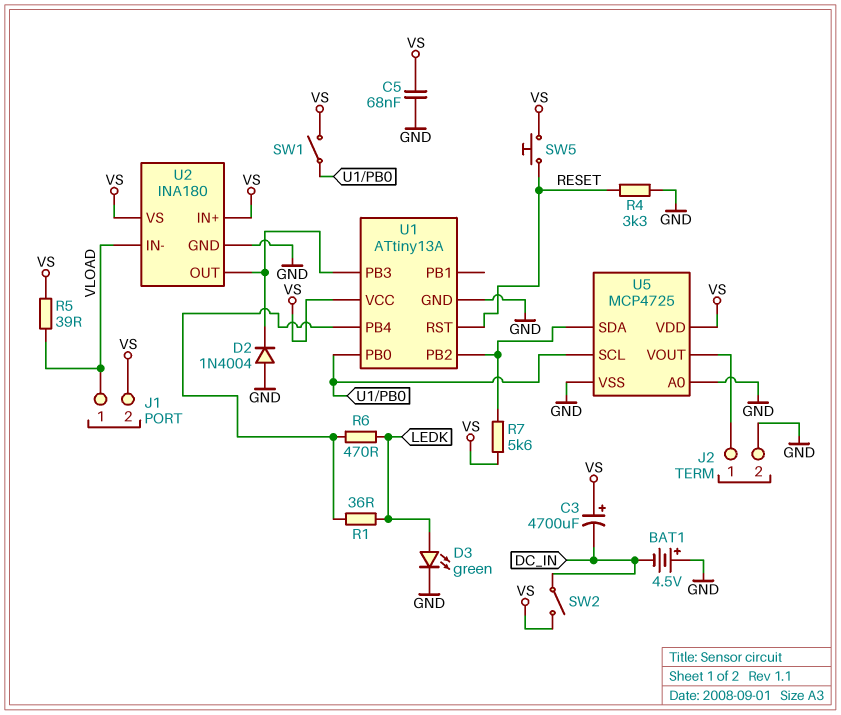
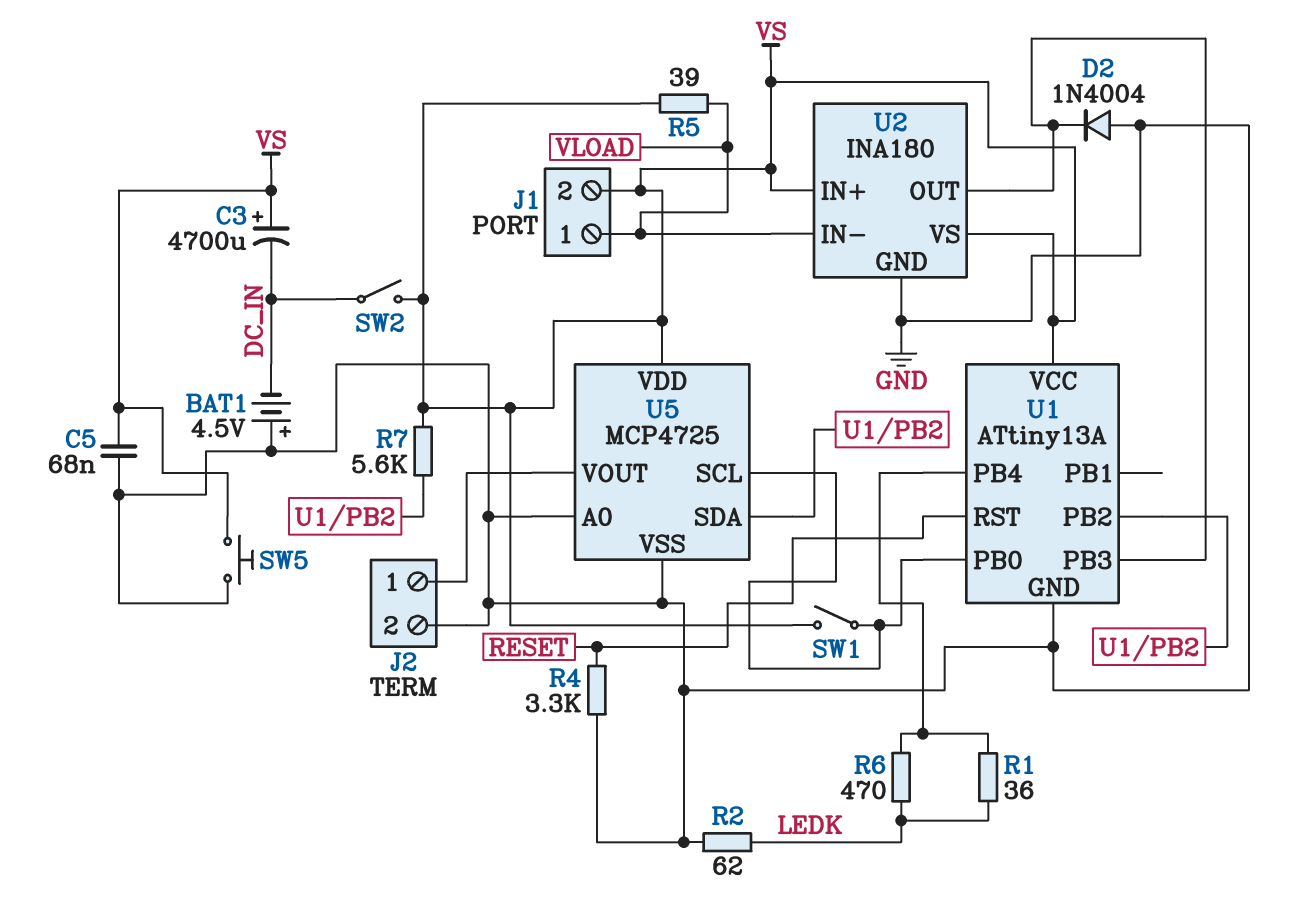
D3: LED green (A LEDK, K GND) -> none
R2: none -> 62 (GND, LEDK)
SW5: button (RESET, VS) -> button (GND, VS)

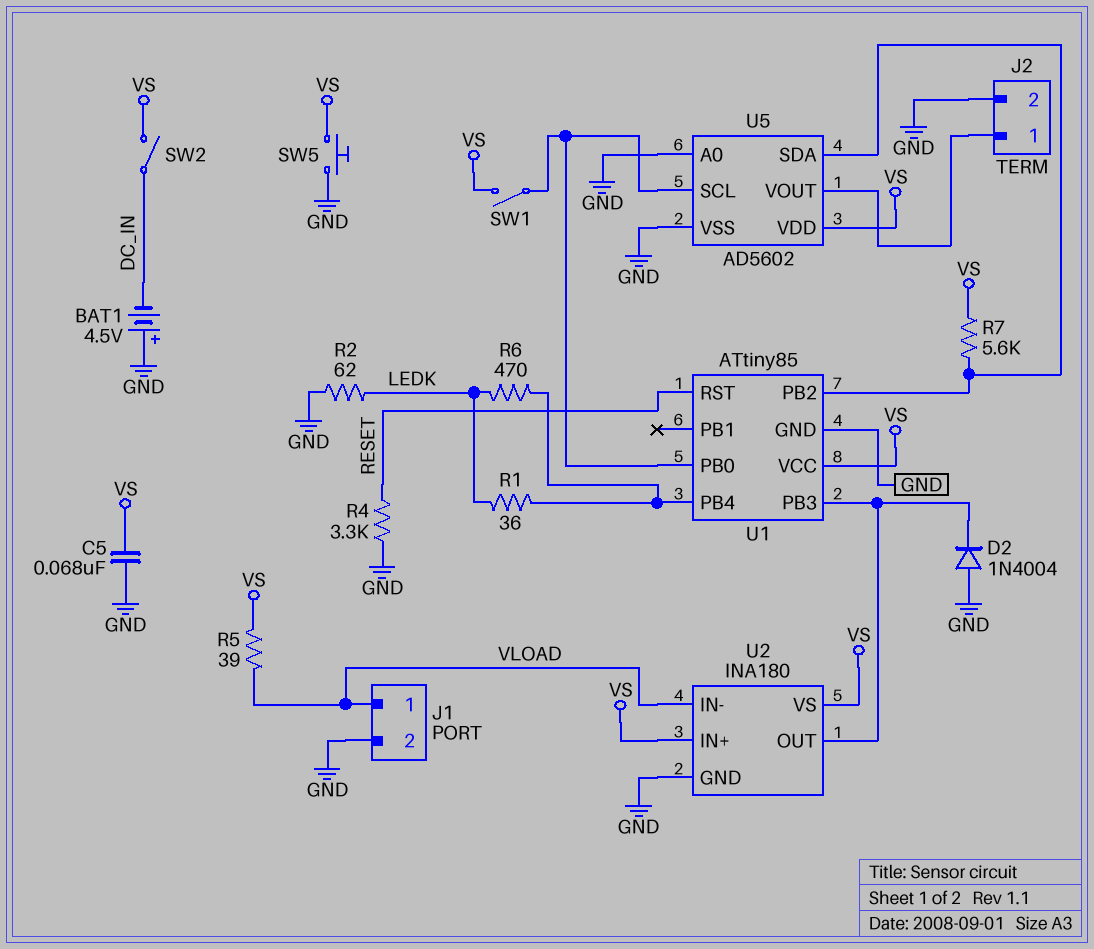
C3: 4700uF (plus VS, minus DC_IN) -> none
J1 pin 2: VS -> GND
U1: ATtiny13A -> ATtiny85
U5: MCP4725 -> AD5602

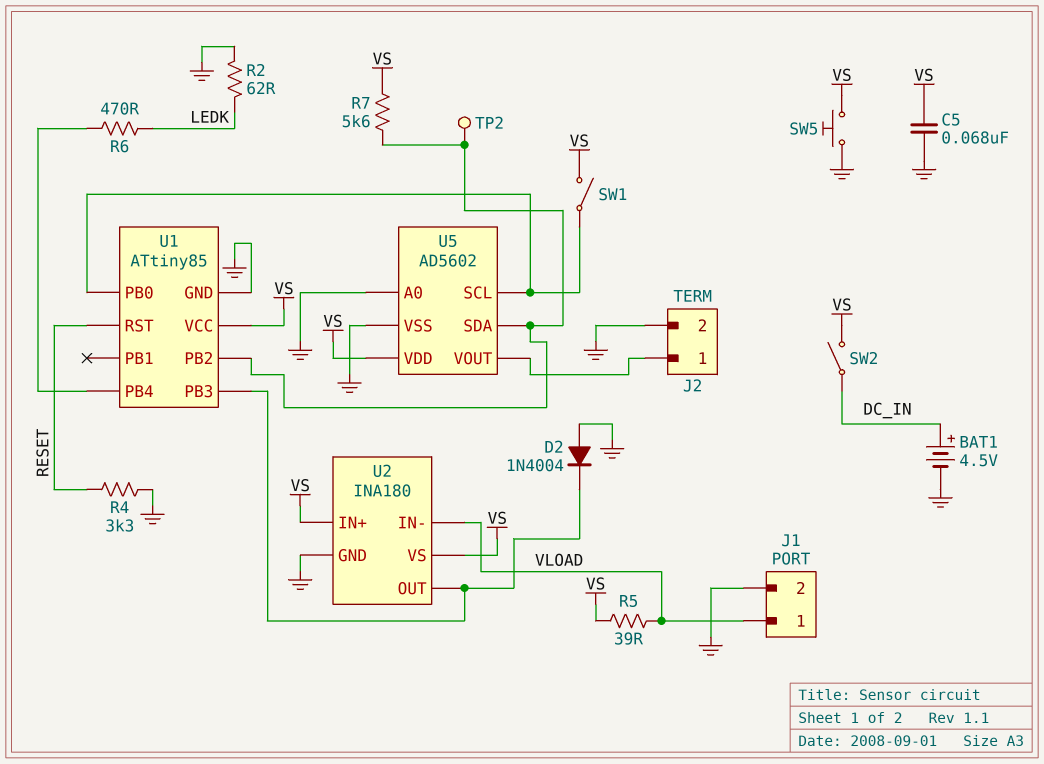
BAT1: 4.5V (plus GND, minus DC_IN) -> 4.5V (plus DC_IN, minus GND)
R1: 36 (LEDK, U1/PB4) -> none
TP2: none -> test point (U1/PB2)

